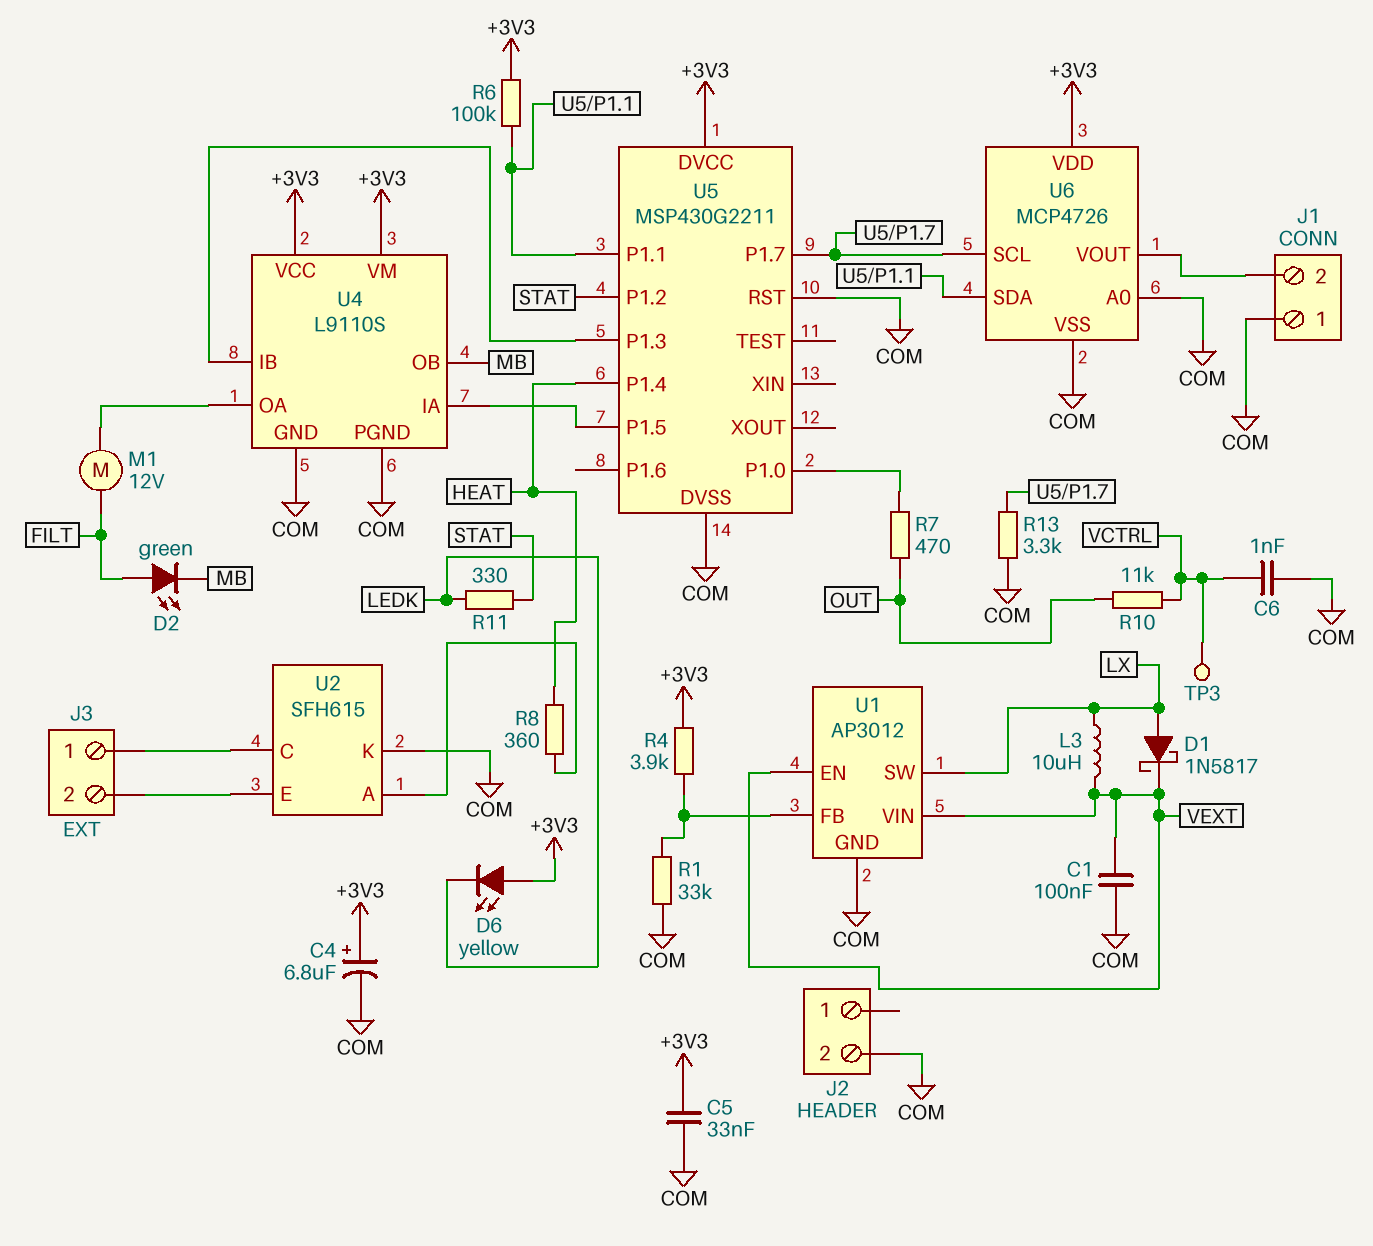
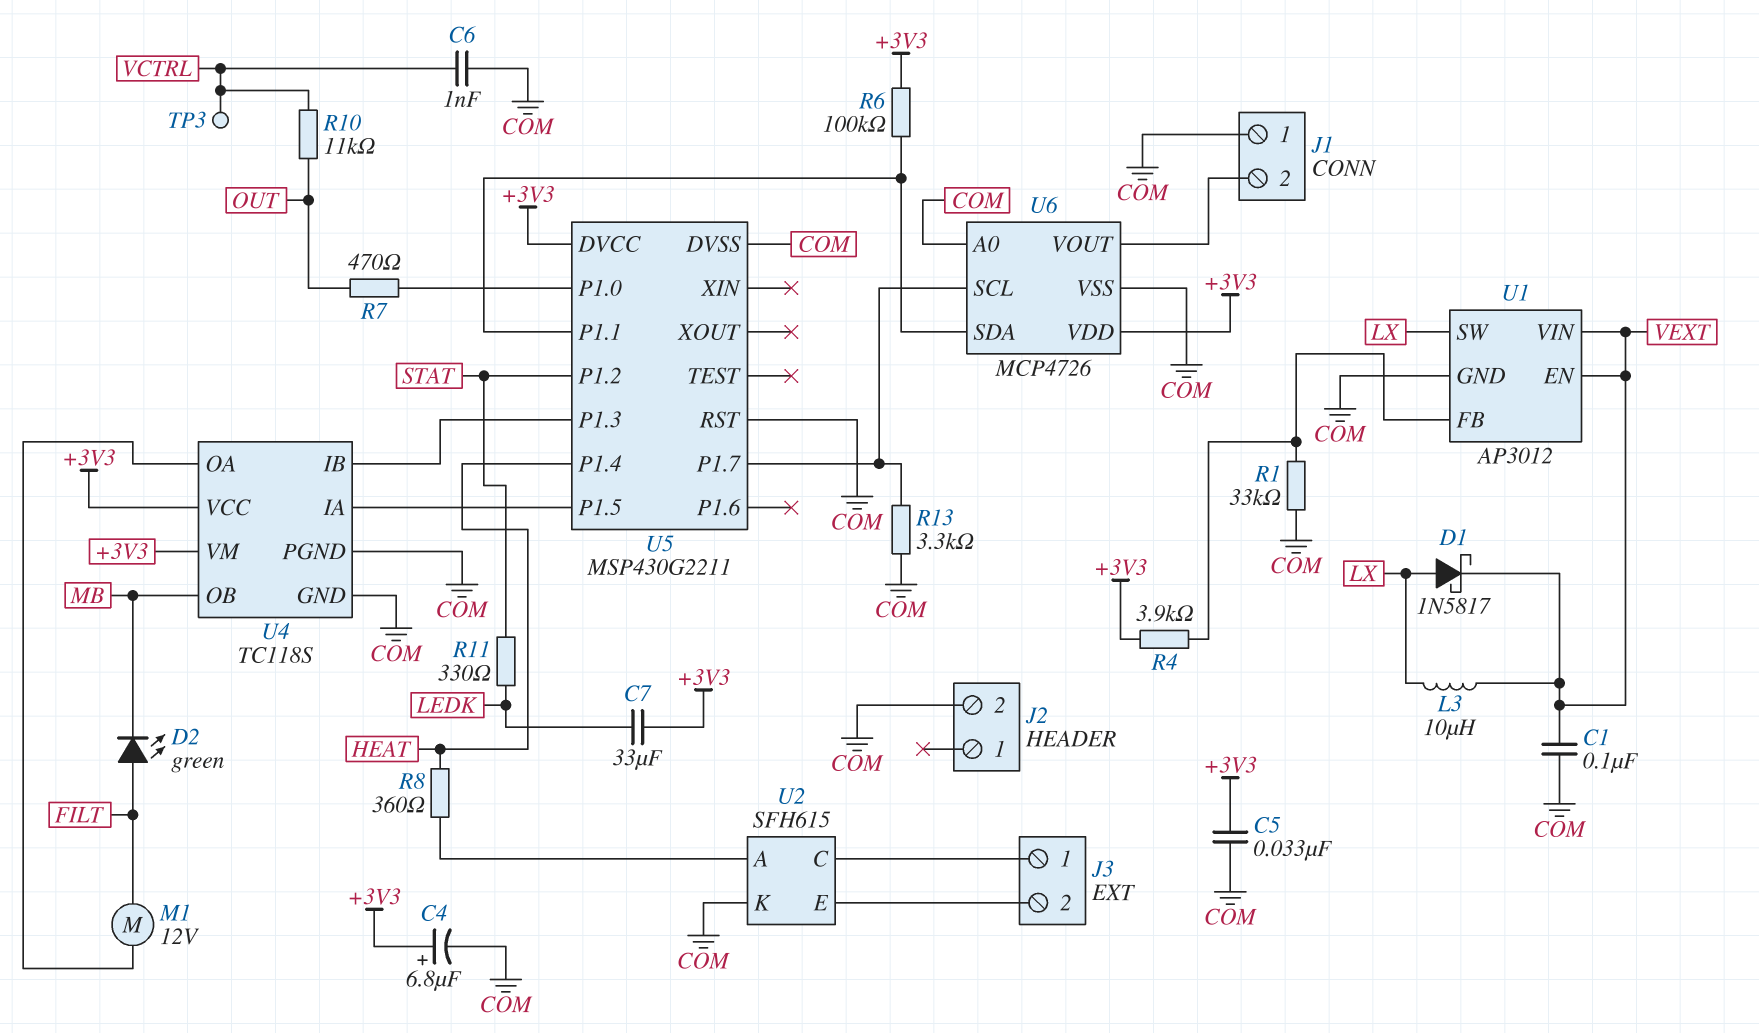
C7: none -> 33uF (+3V3, LEDK)
D6: LED yellow (A +3V3, K LEDK) -> none
U4: L9110S -> TC118S

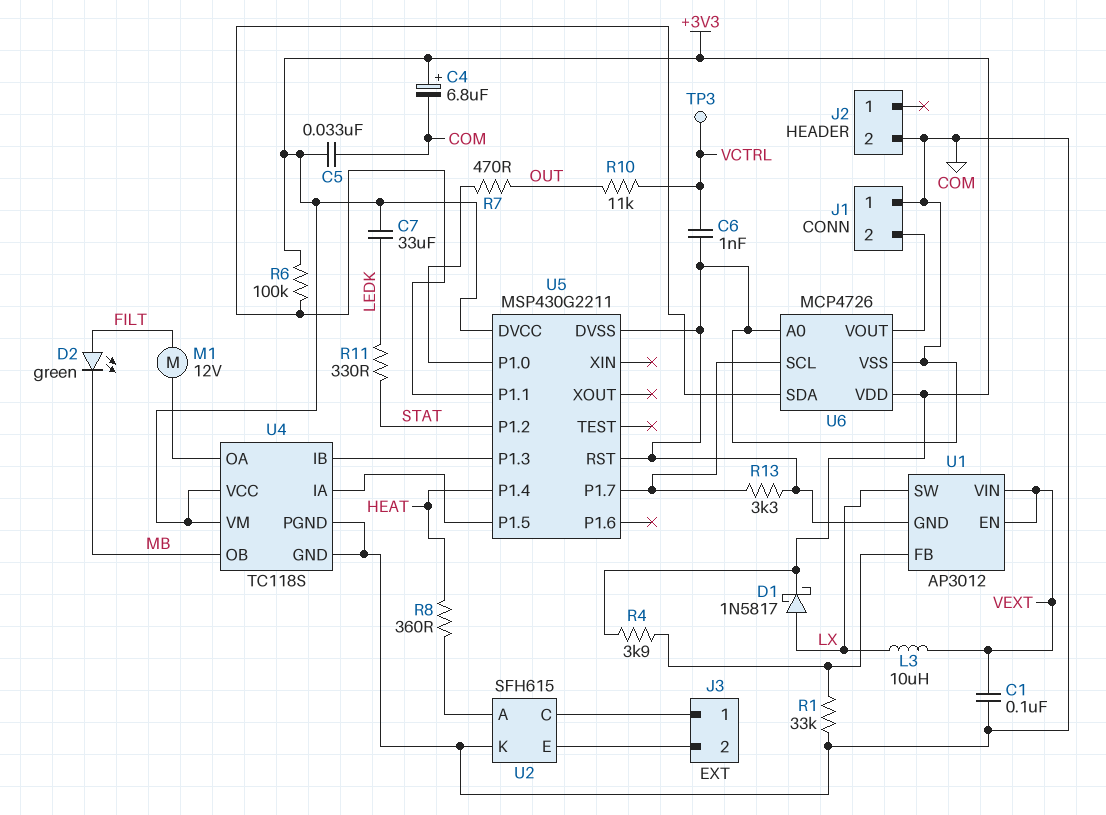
D1: schottky 1N5817 (A LX, K VEXT) -> schottky 1N5817 (A LX, K +3V3)

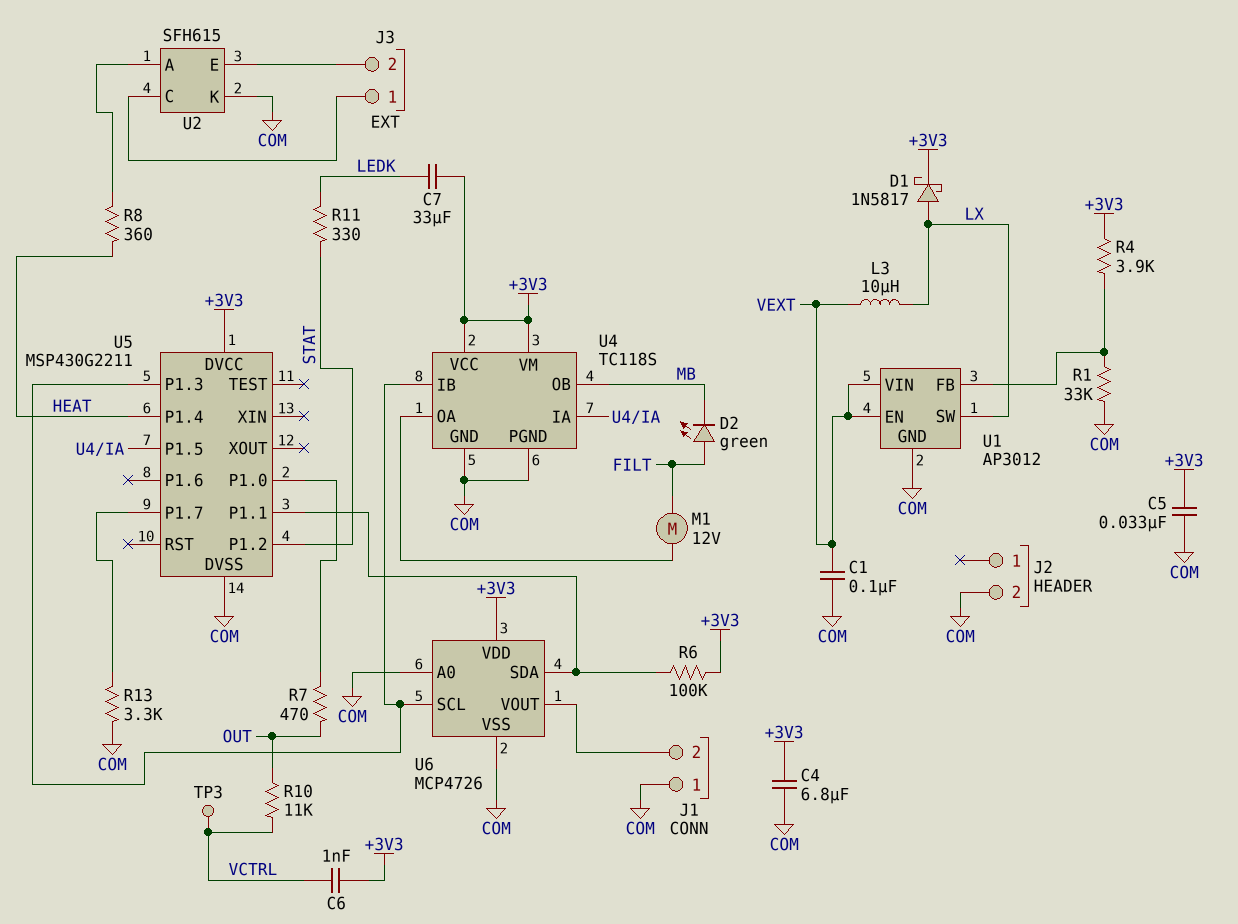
C4: 6.8uF (plus +3V3, minus COM) -> 6.8uF (+3V3, COM)
C6: 1nF (COM, VCTRL) -> 1nF (+3V3, VCTRL)
U5 pin RST: COM -> none
U6 pin SCL: U5/P1.7 -> U4/IB

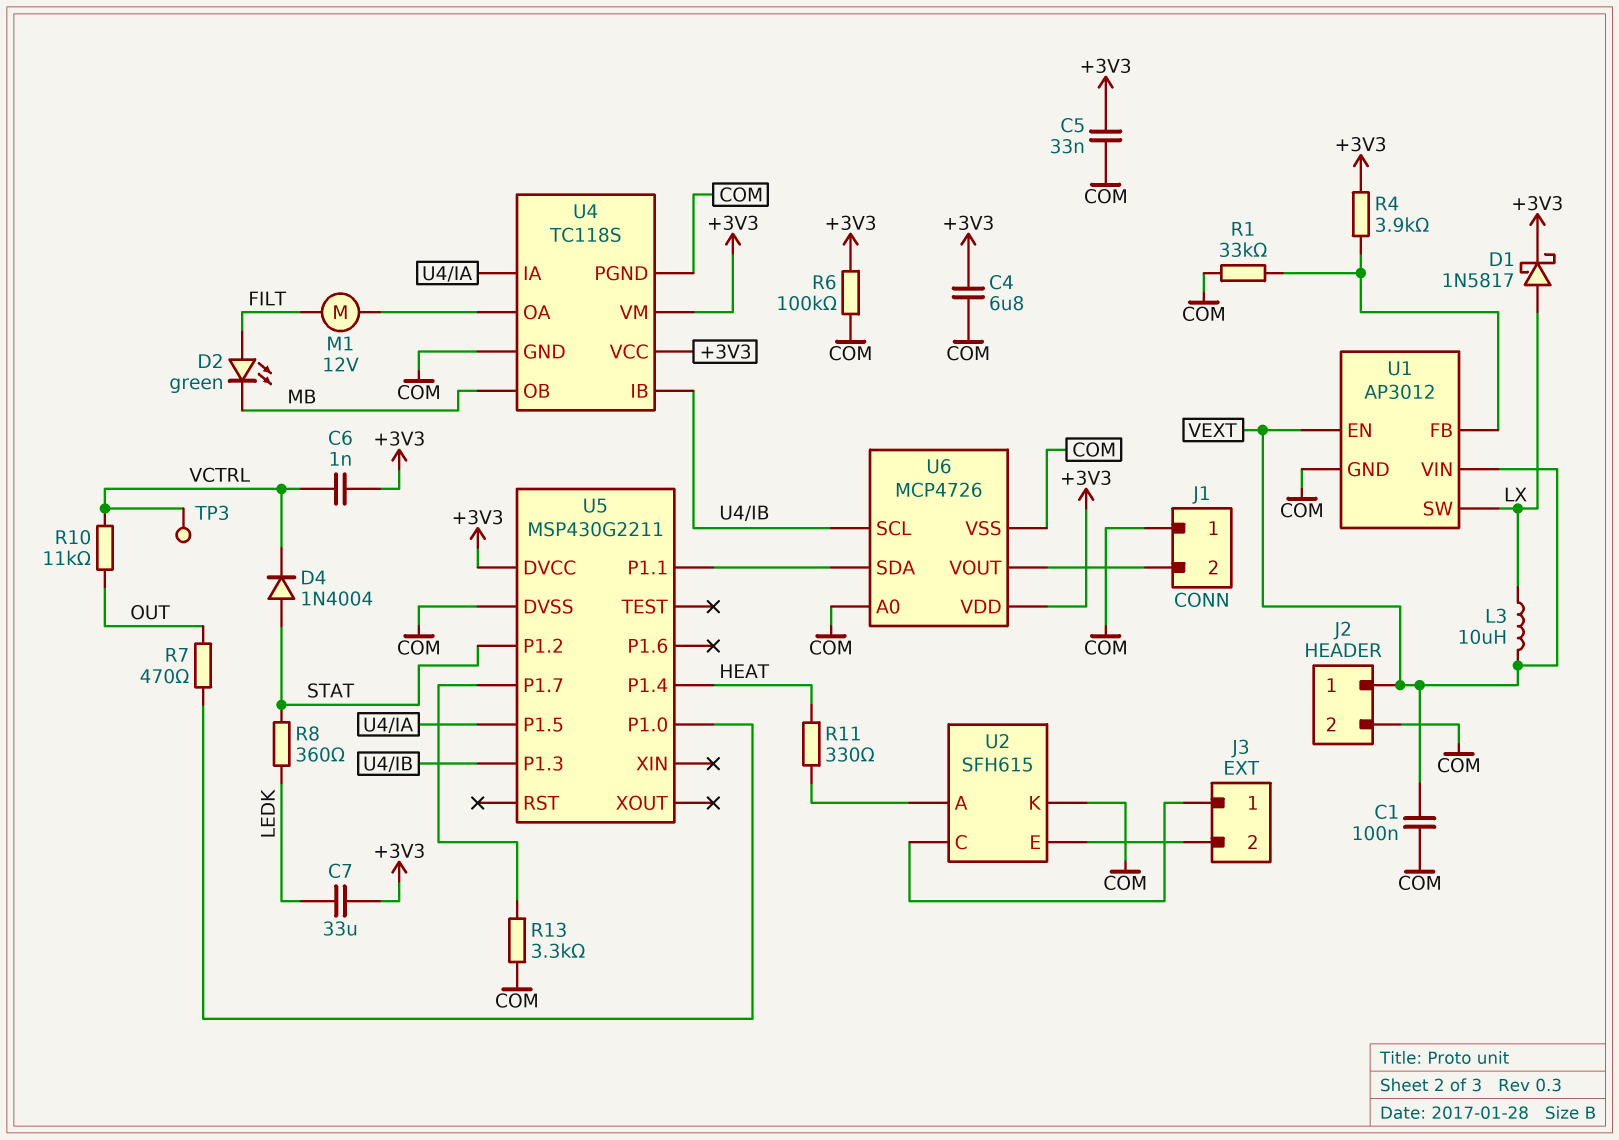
D4: none -> diode 1N4004 (A STAT, K VCTRL)
J2 pin 1: none -> VEXT
R6: 100k (+3V3, U5/P1.1) -> 100k (+3V3, COM)
R8: 360 (HEAT, U2/A) -> 360 (LEDK, STAT)
R11: 330 (LEDK, STAT) -> 330 (HEAT, U2/A)

